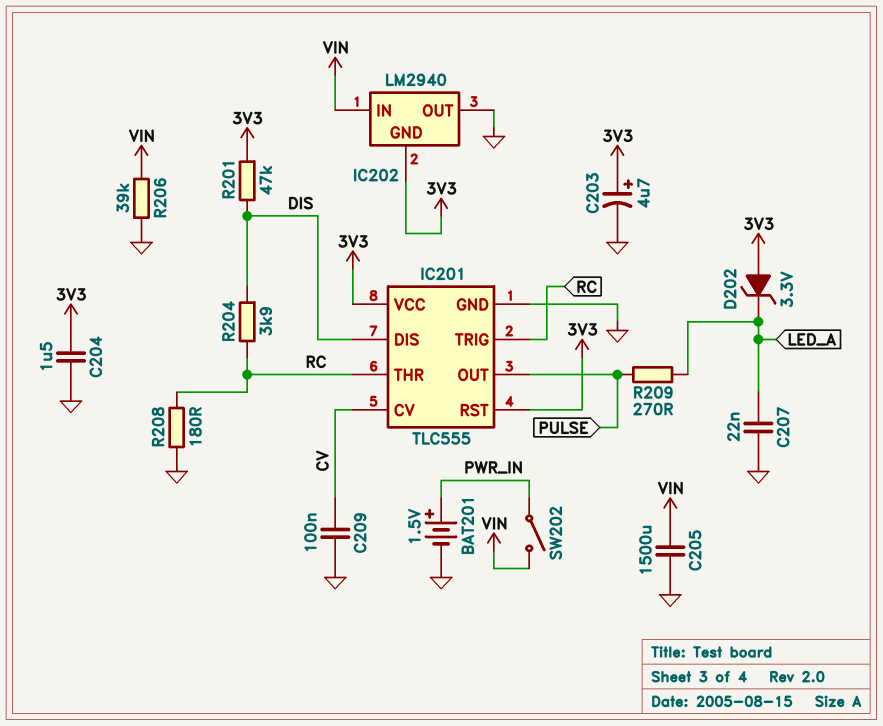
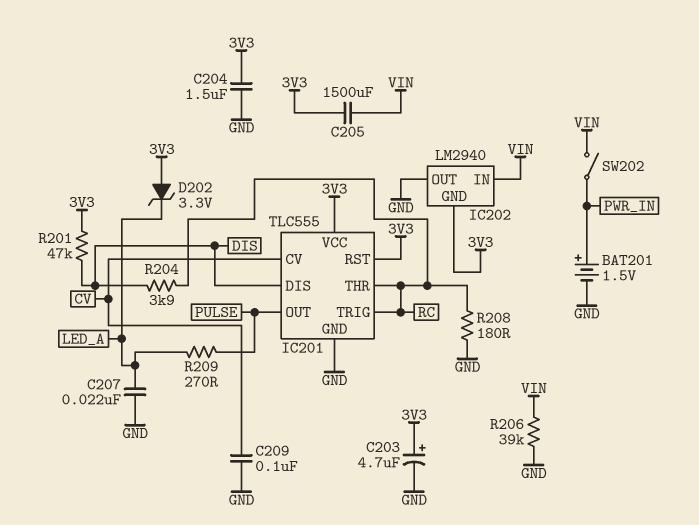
C205: 1500uF (GND, VIN) -> 1500uF (3V3, VIN)

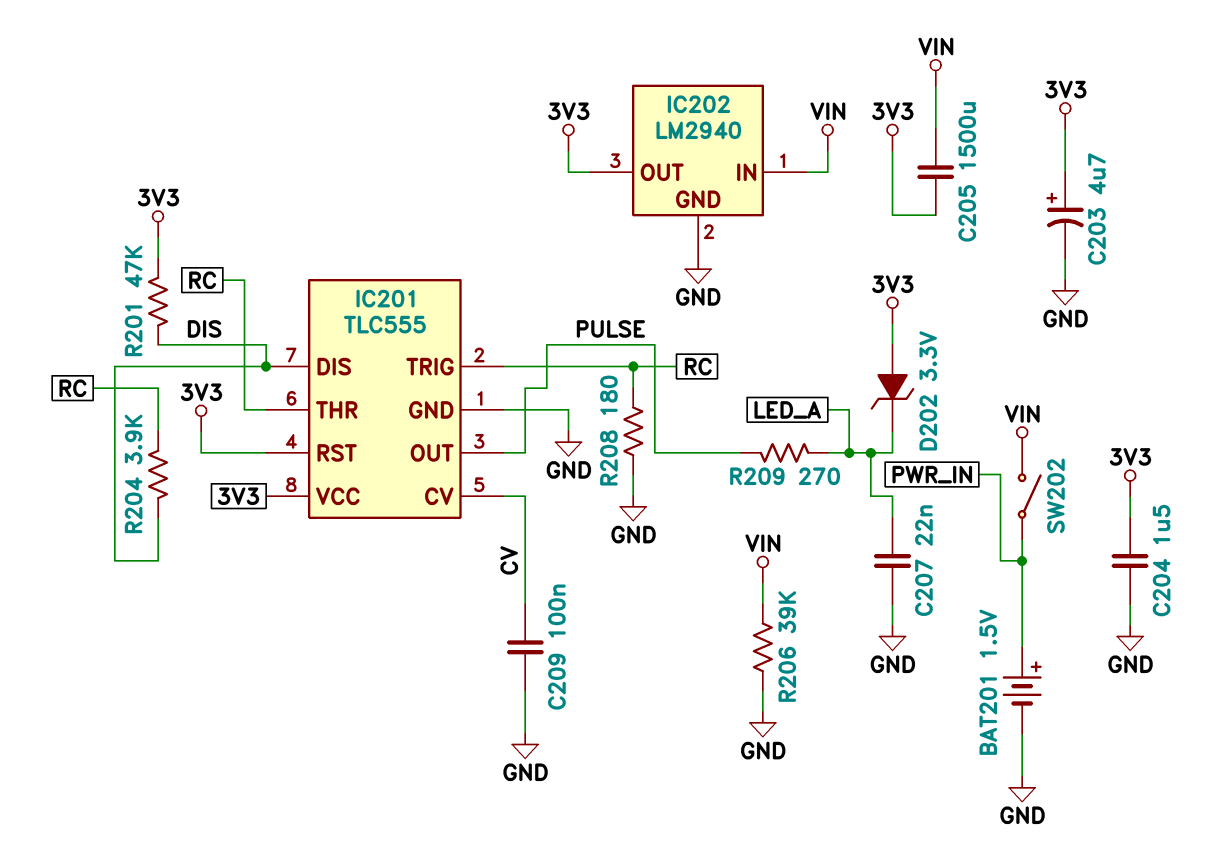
IC202 pin GND: 3V3 -> GND
IC202 pin OUT: GND -> 3V3

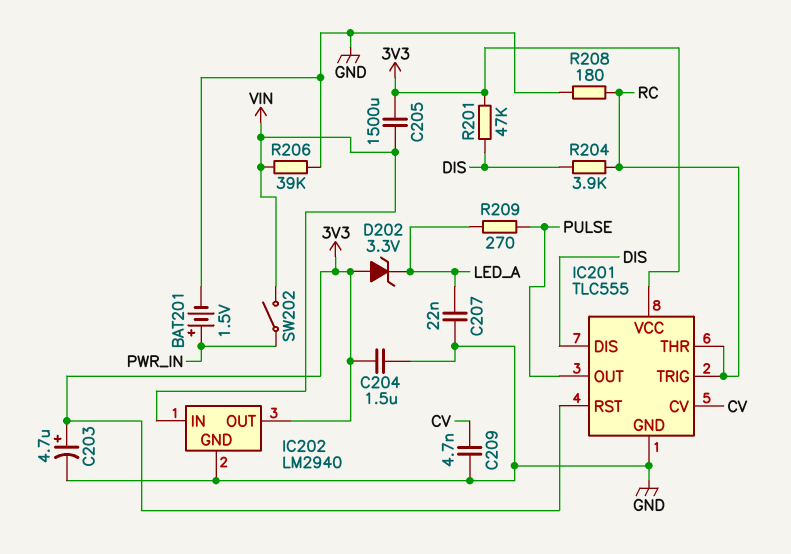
C209: 100nF (CV, GND) -> 4.7nF (CV, GND)

